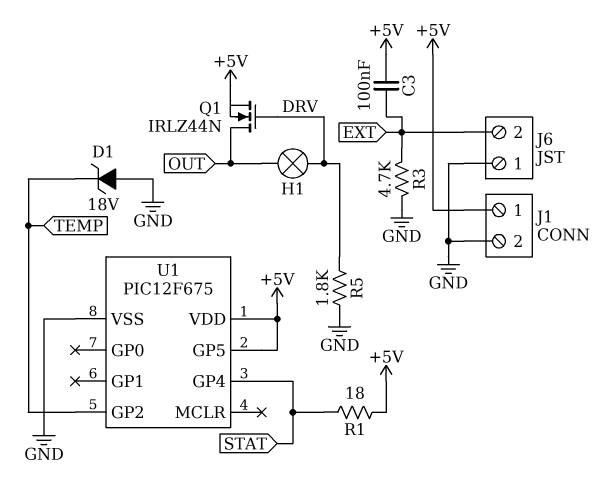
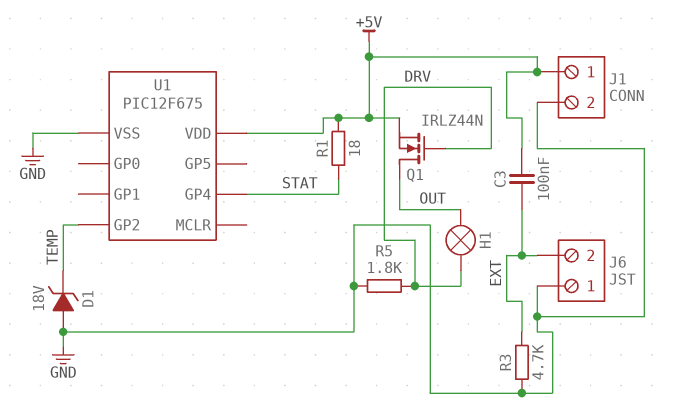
U1 pin GP5: +5V -> none

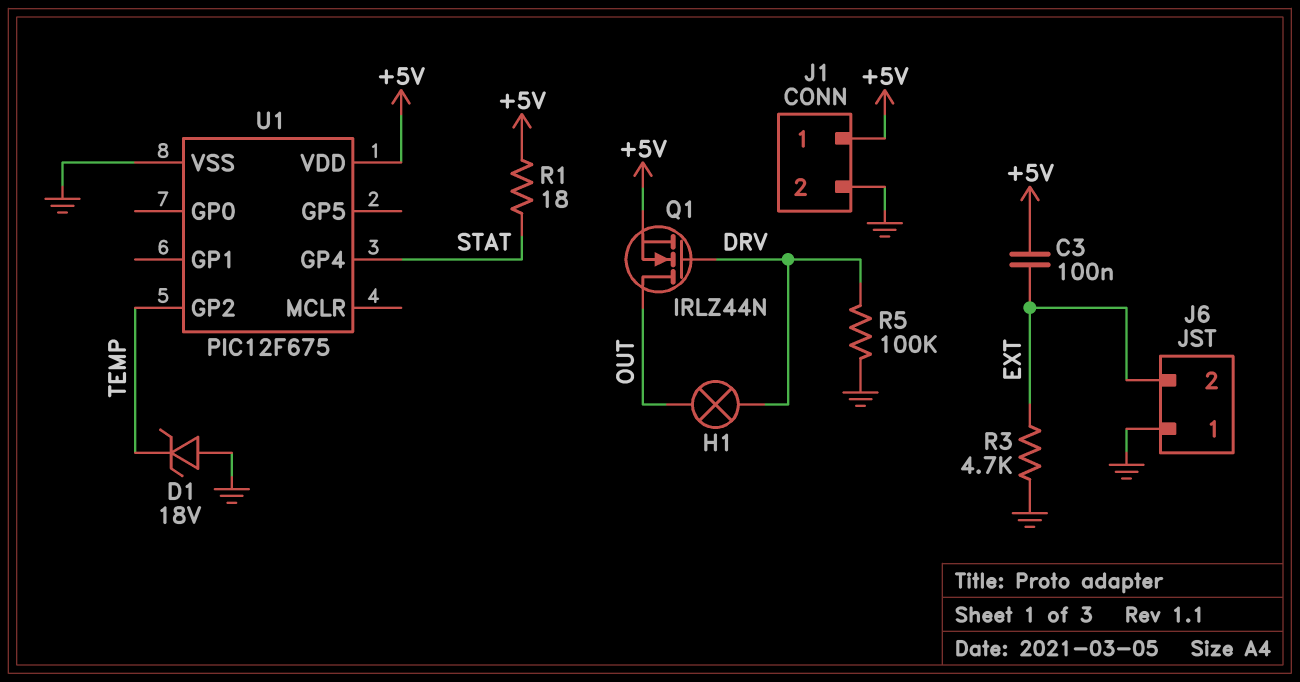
R5: 1.8k (DRV, GND) -> 100k (DRV, GND)

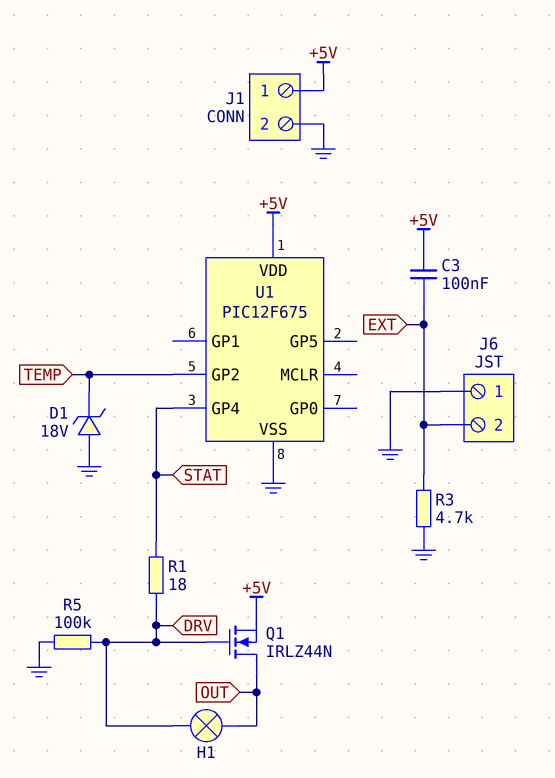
R1: 18 (+5V, STAT) -> 18 (DRV, STAT)

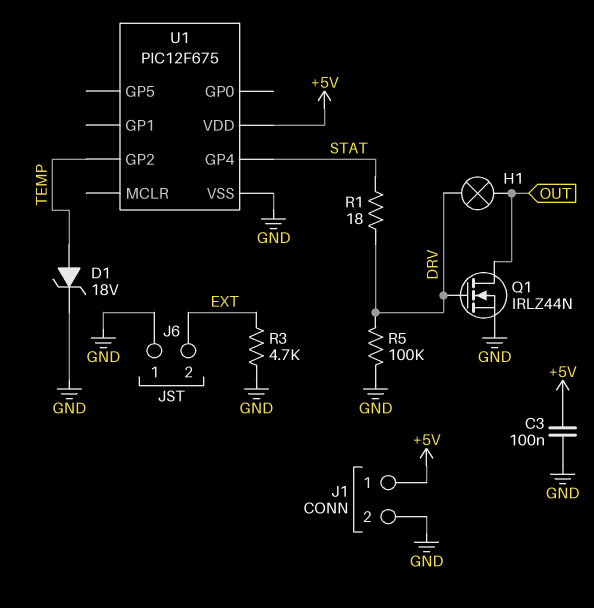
C3: 100nF (+5V, EXT) -> 100nF (+5V, GND)
D1: zener 18V (A GND, K TEMP) -> zener 18V (A TEMP, K GND)
Q1: NMOS IRLZ44N (G DRV, D OUT, S +5V) -> NMOS IRLZ44N (G DRV, D OUT, S GND)

